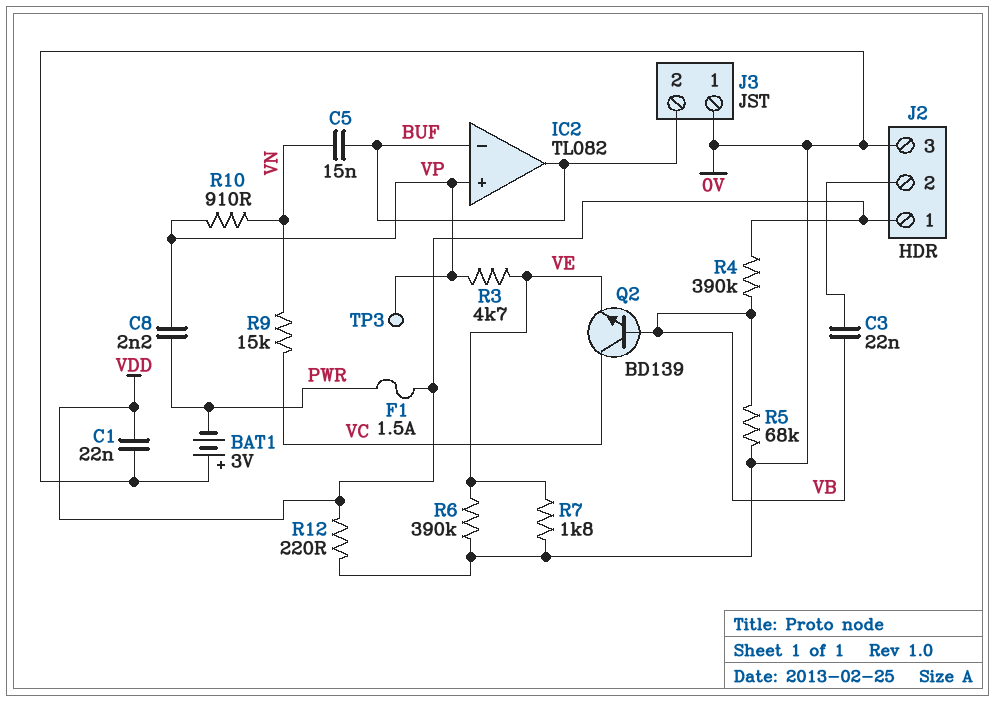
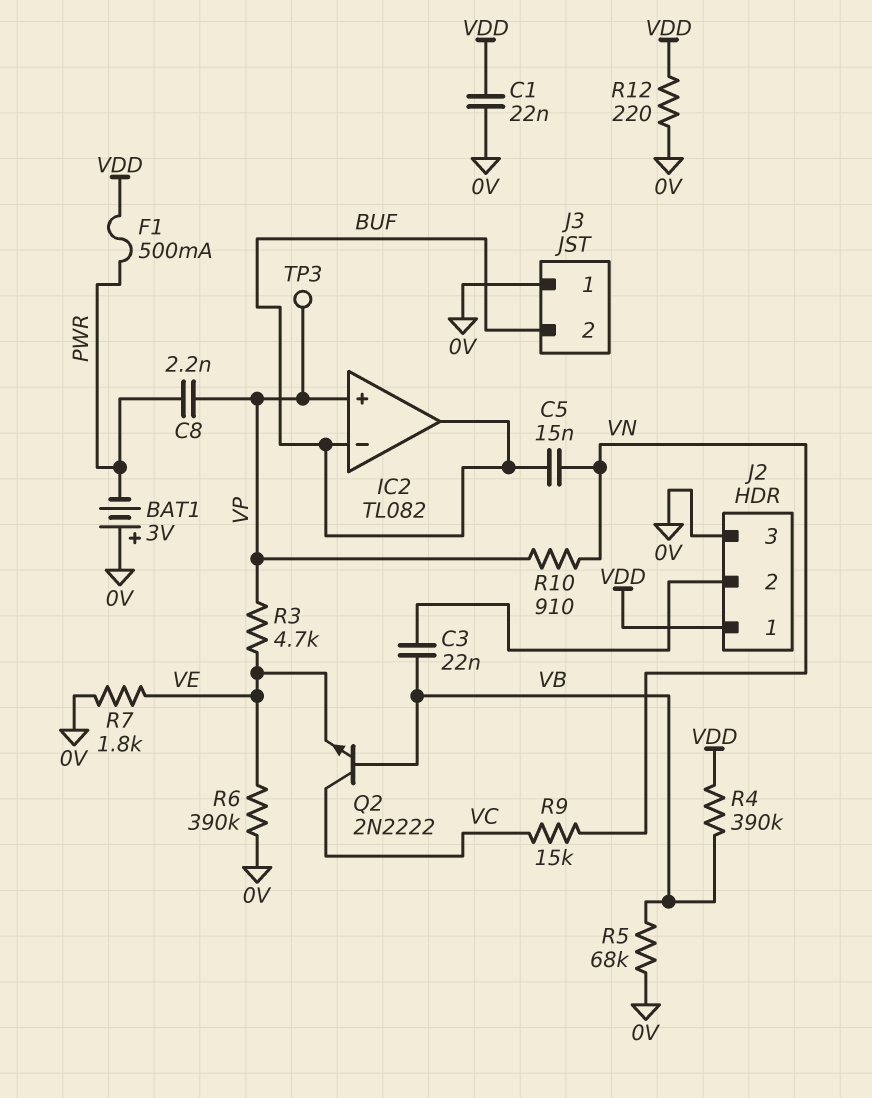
F1: 1.5A (PWR, VDD) -> 500mA (PWR, VDD)
Q2: NPN BD139 (B VB, C VC, E VE) -> NPN 2N2222 (B VB, C VC, E VE)

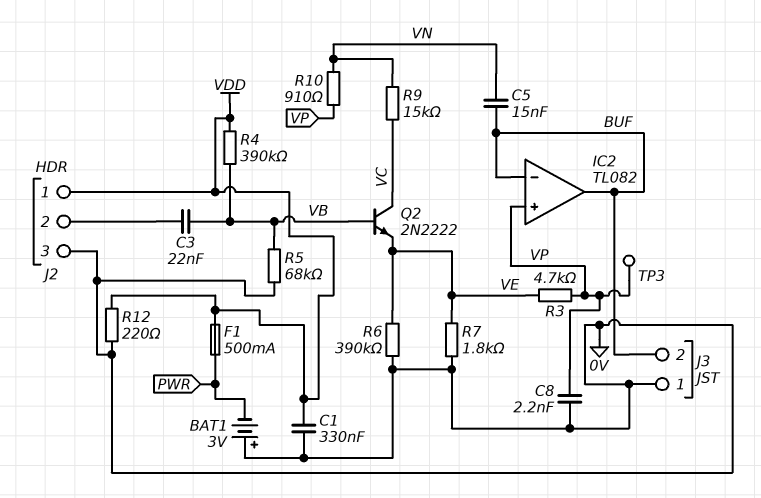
C1: 22nF (0V, VDD) -> 330nF (0V, VDD)
C8: 2.2nF (PWR, VP) -> 2.2nF (0V, VP)

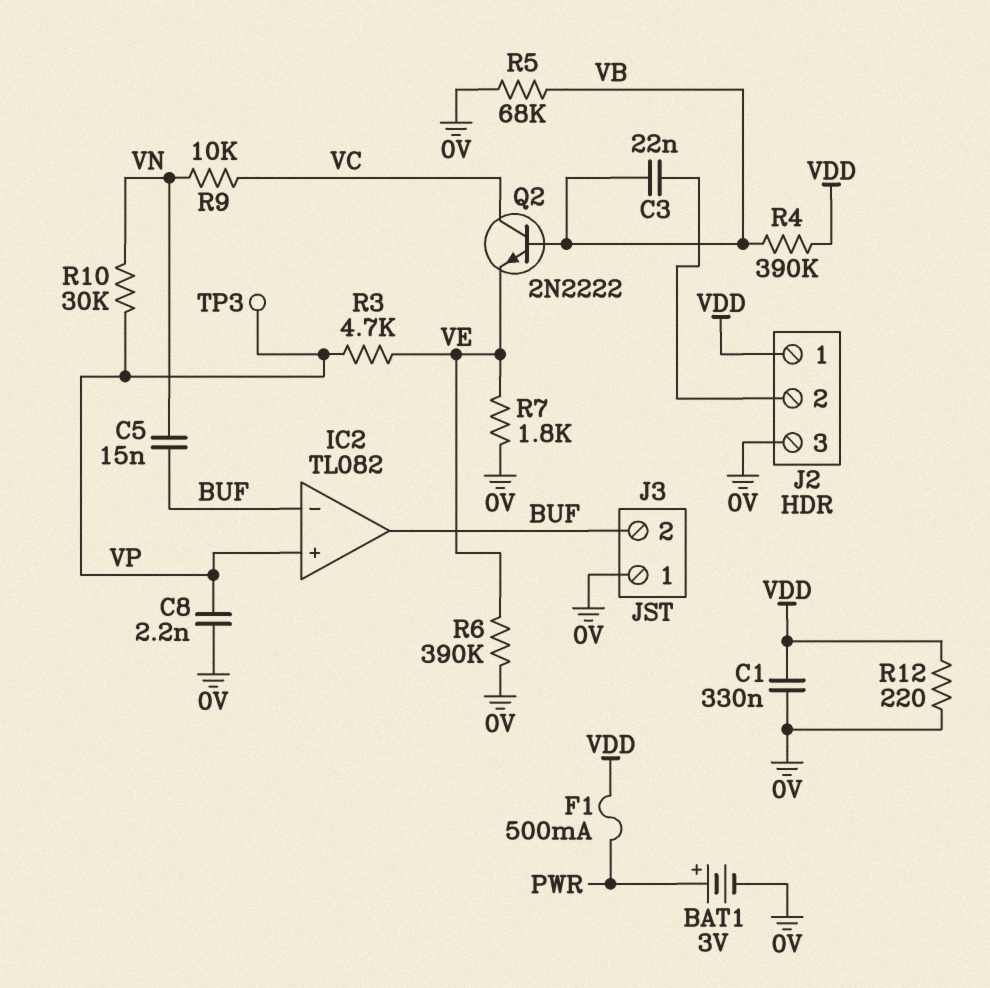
BAT1: 3V (plus 0V, minus PWR) -> 3V (plus PWR, minus 0V)
R9: 15k (VC, VN) -> 10k (VC, VN)
R10: 910 (VN, VP) -> 30k (VN, VP)

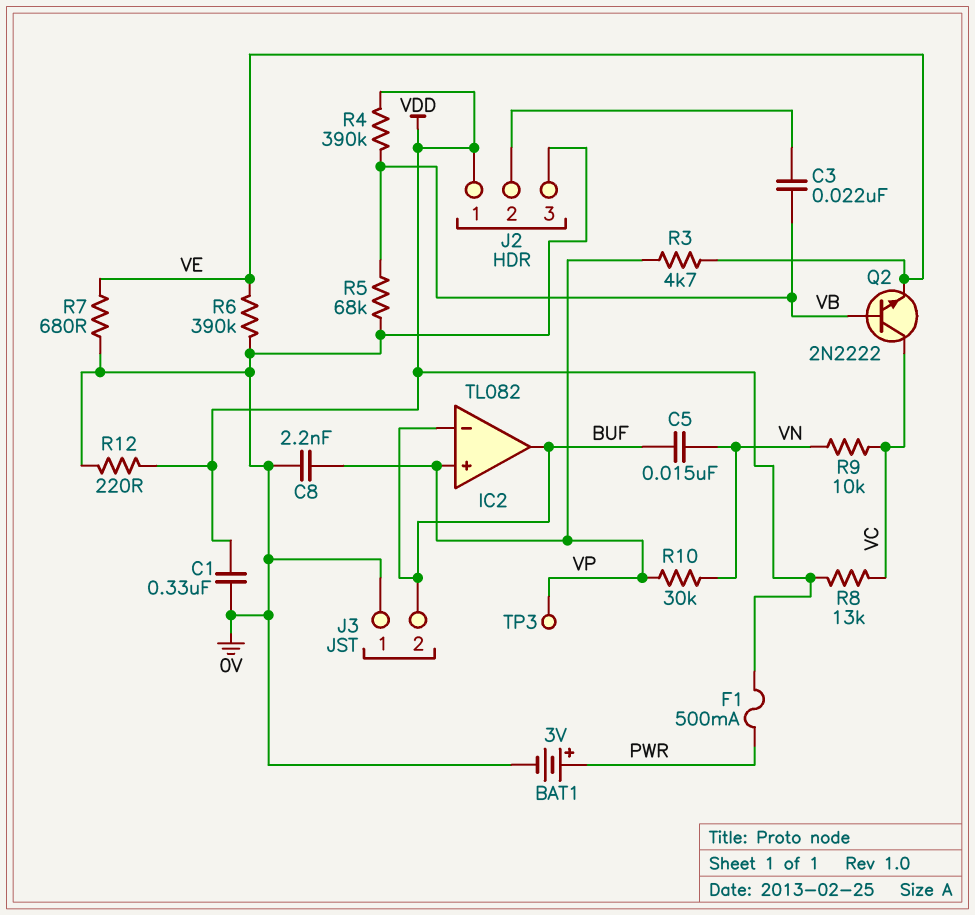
R7: 1.8k (0V, VE) -> 680 (0V, VE)
R8: none -> 13k (VC, VDD)

